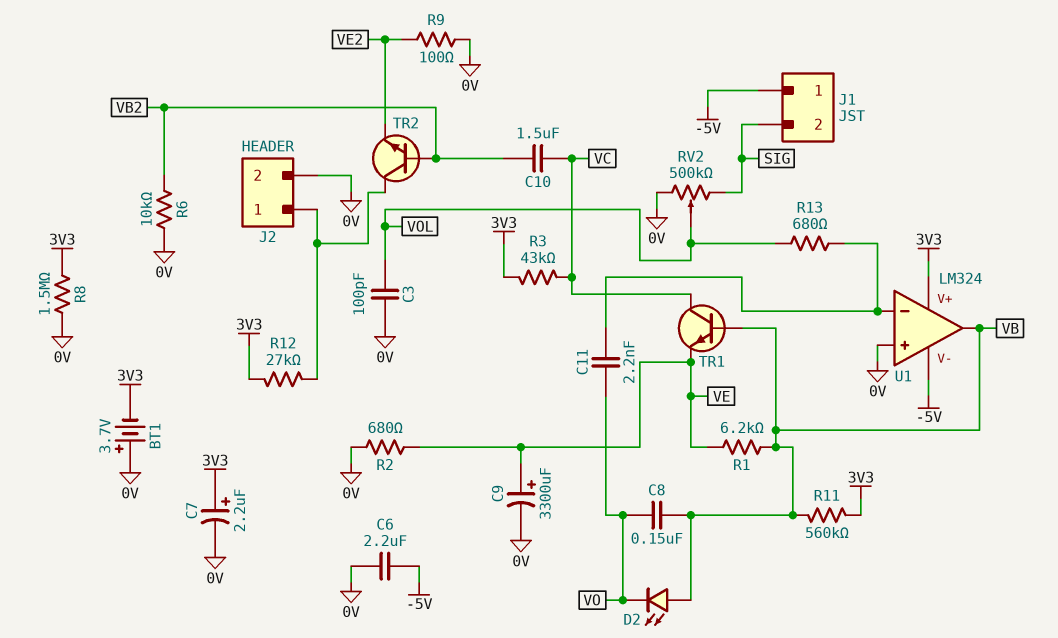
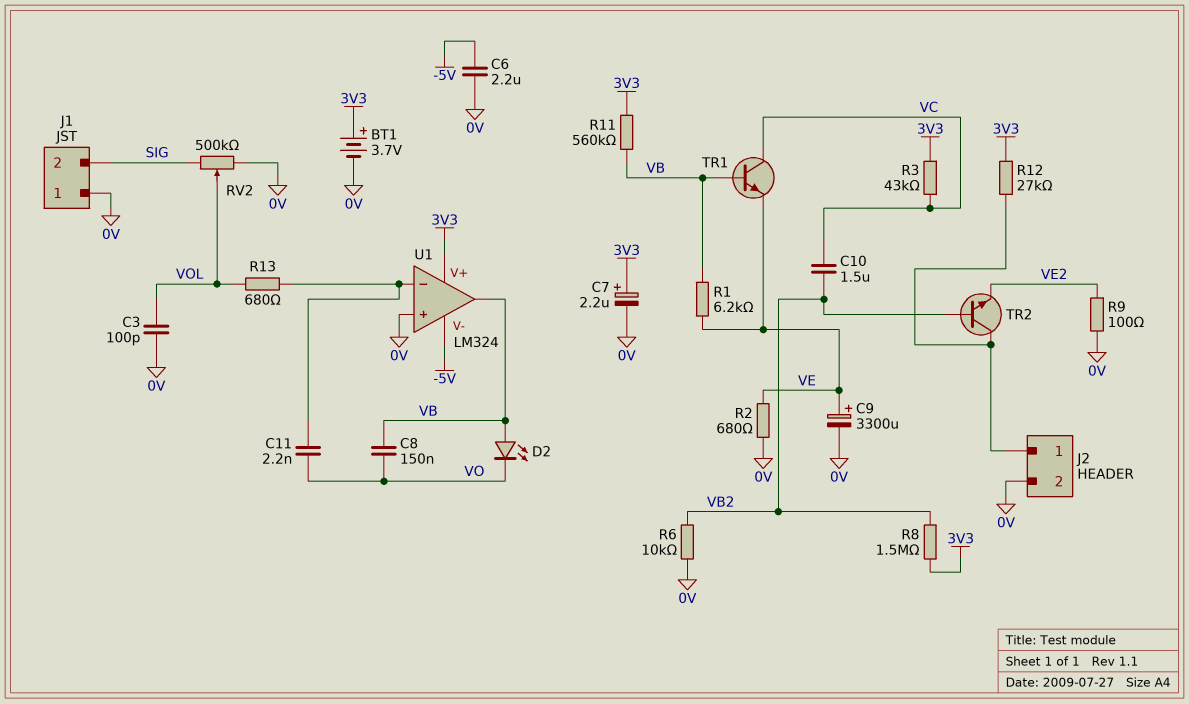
BT1: 3.7V (plus 0V, minus 3V3) -> 3.7V (plus 3V3, minus 0V)
J1 pin 1: -5V -> 0V
R8: 1.5M (0V, 3V3) -> 1.5M (3V3, VB2)

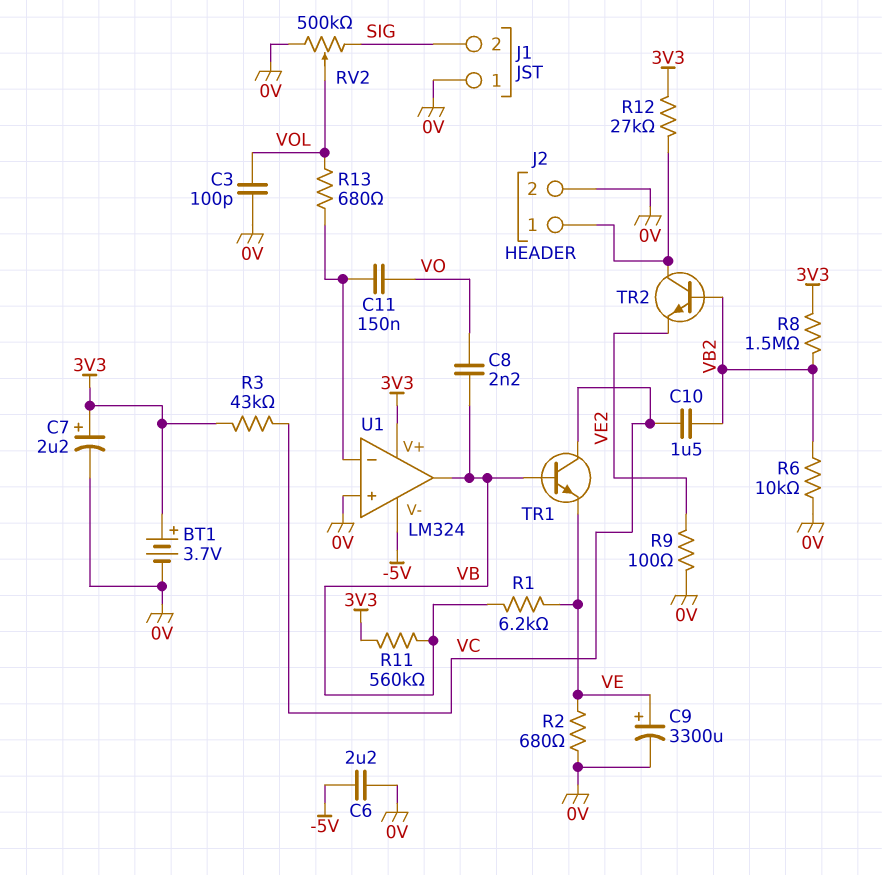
C8: 150nF (VB, VO) -> 2.2nF (VB, VO)
C11: 2.2nF (U1/in-, VO) -> 150nF (U1/in-, VO)
D2: LED (A VB, K VO) -> none

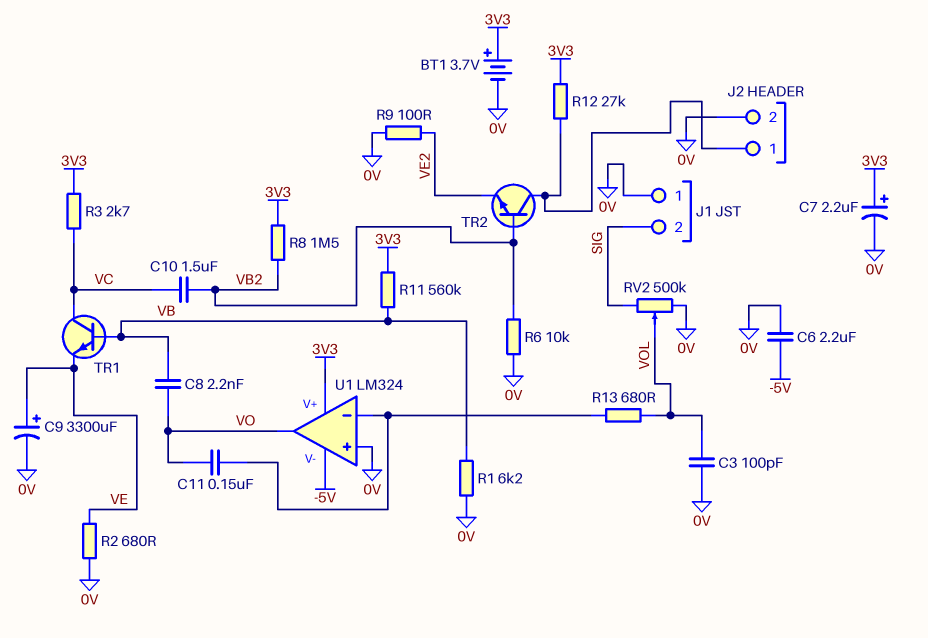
R1: 6.2k (VB, VE) -> 6.2k (0V, VB)
R3: 43k (3V3, VC) -> 2.7k (3V3, VC)
U1 pin out: VB -> VO

